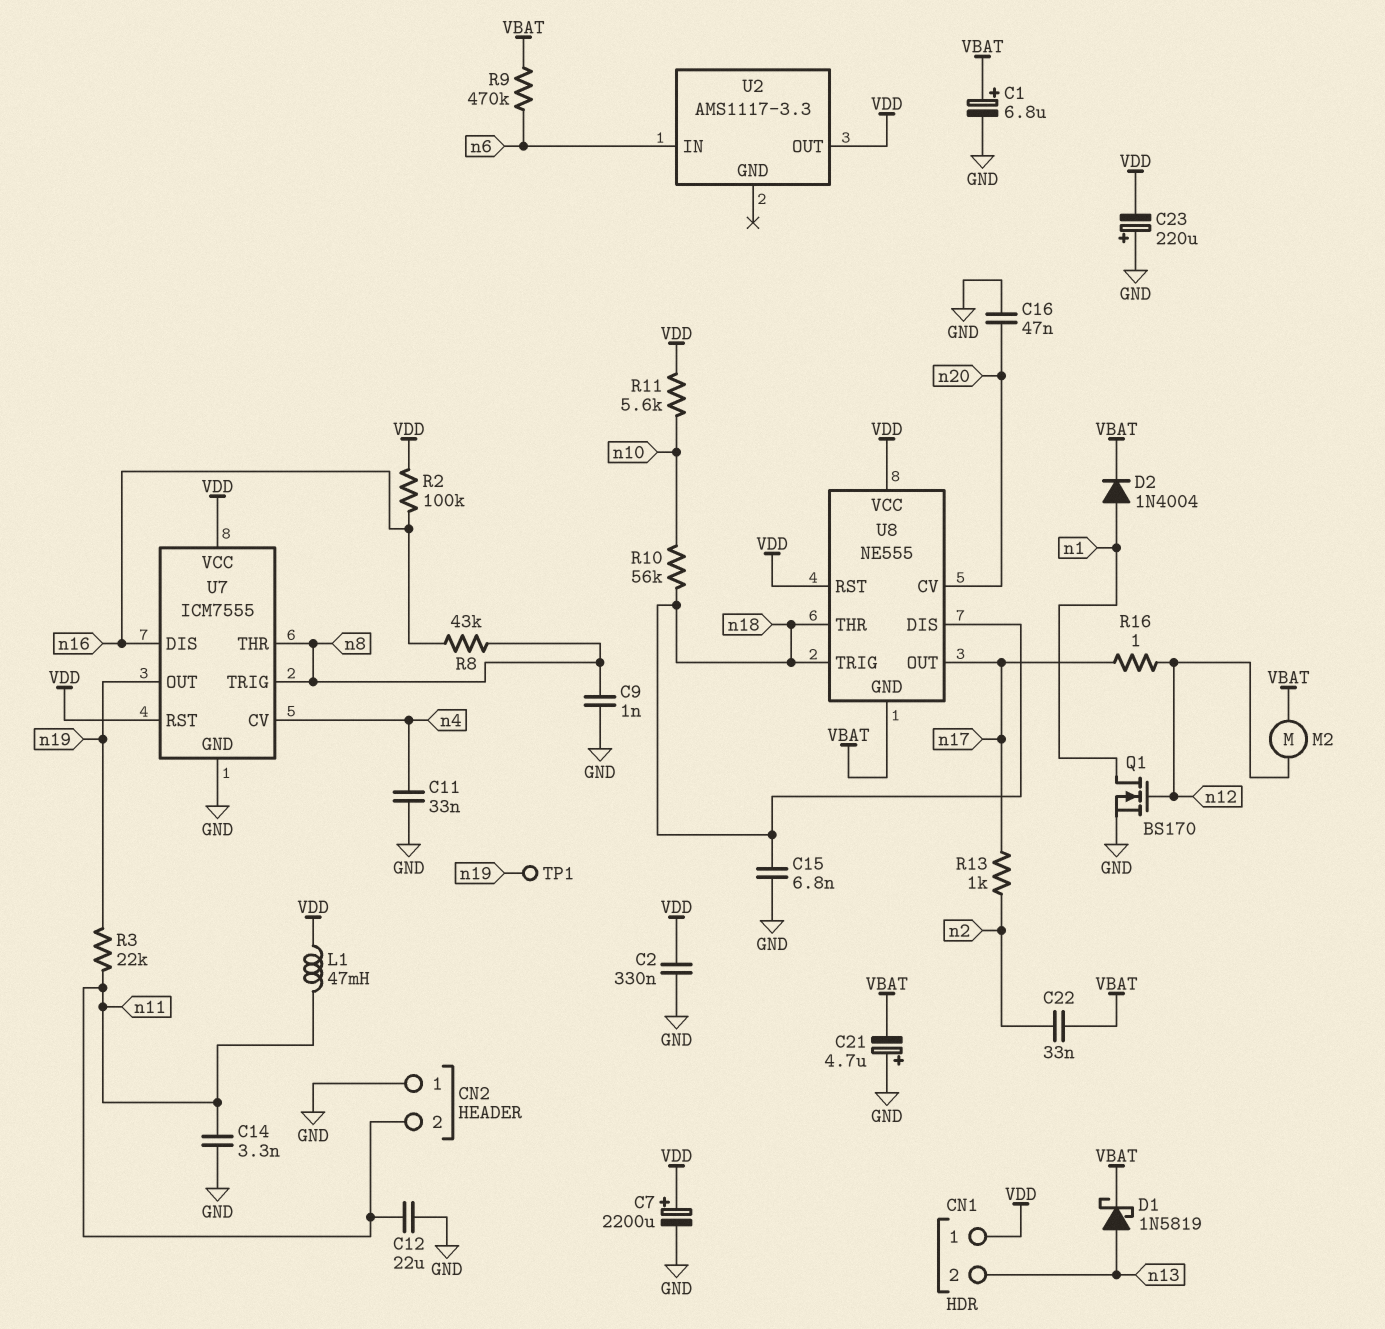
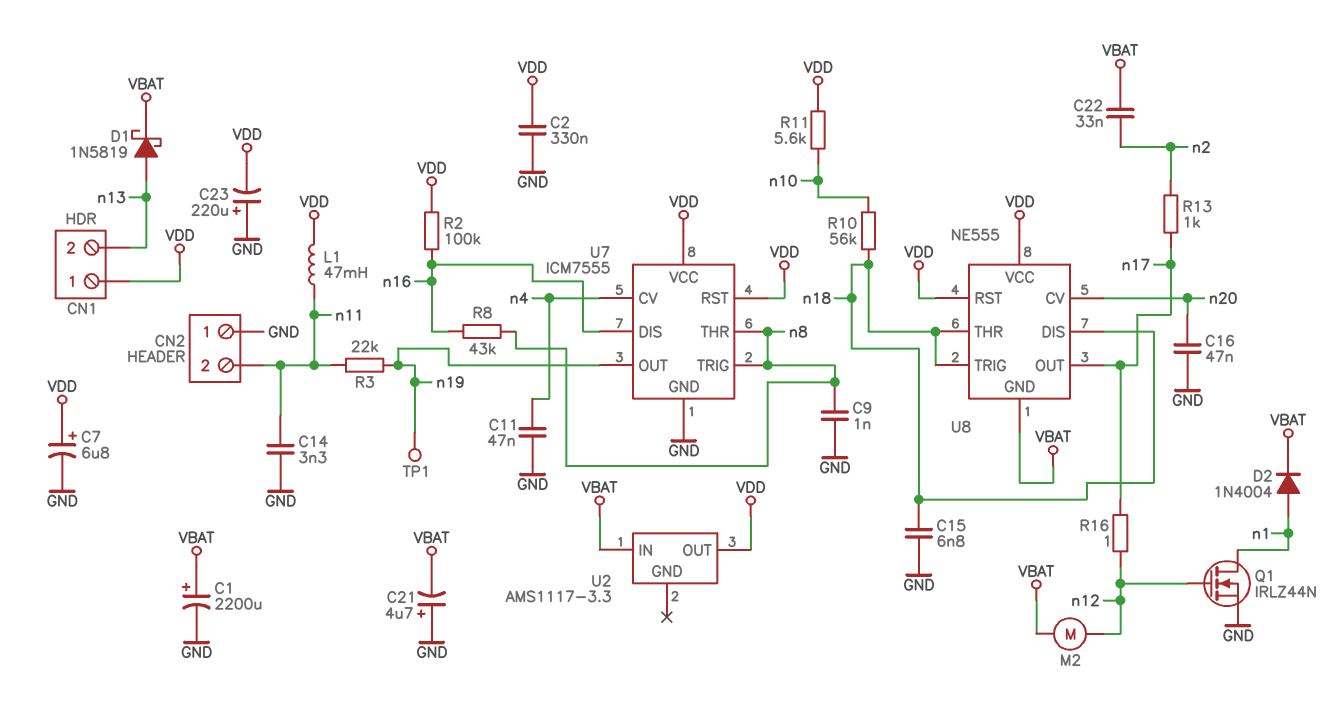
C1: 6.8uF (plus VBAT, minus GND) -> 2200uF (plus VBAT, minus GND)
C7: 2200uF (plus VDD, minus GND) -> 6.8uF (plus VDD, minus GND)
C11: 33nF (GND, n4) -> 47nF (GND, n4)
C12: 22uF (GND, n11) -> none
Q1: NMOS BS170 (G n12, D n1, S GND) -> NMOS IRLZ44N (G n12, D n1, S GND)
R9: 470k (VBAT, n6) -> none
U2 pin IN: n6 -> VBAT

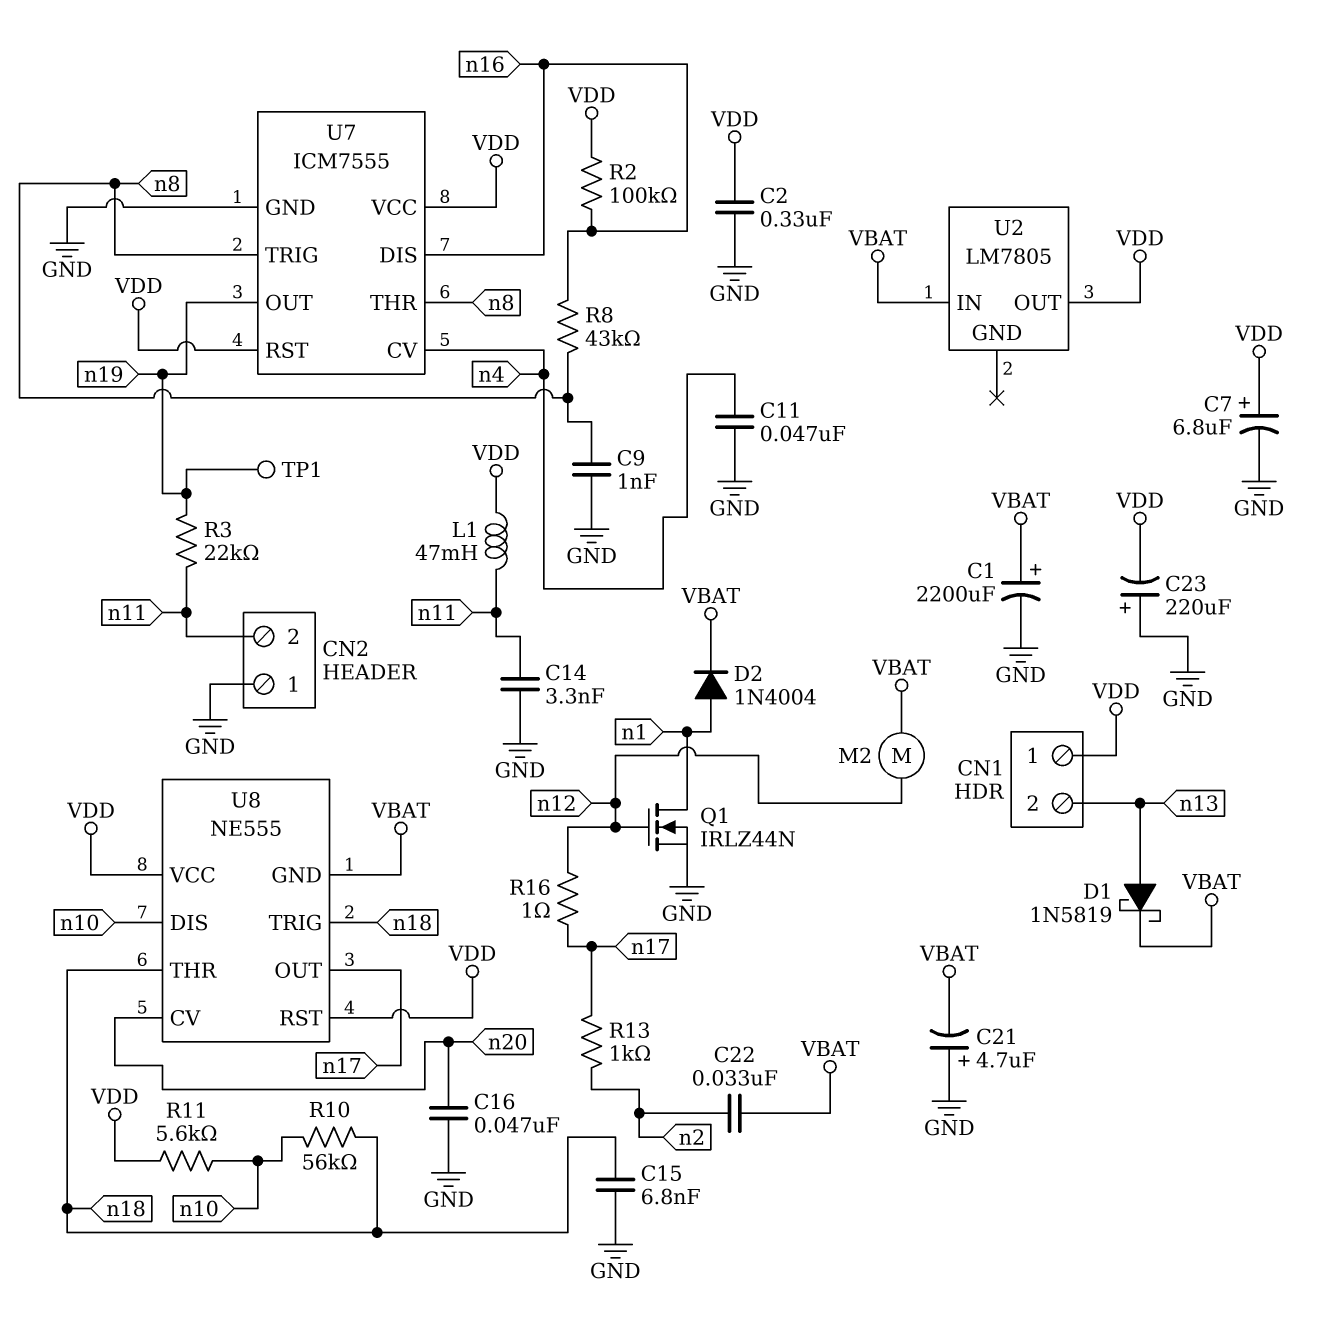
U2: AMS1117-3.3 -> LM7805
U8 pin DIS: n18 -> n10

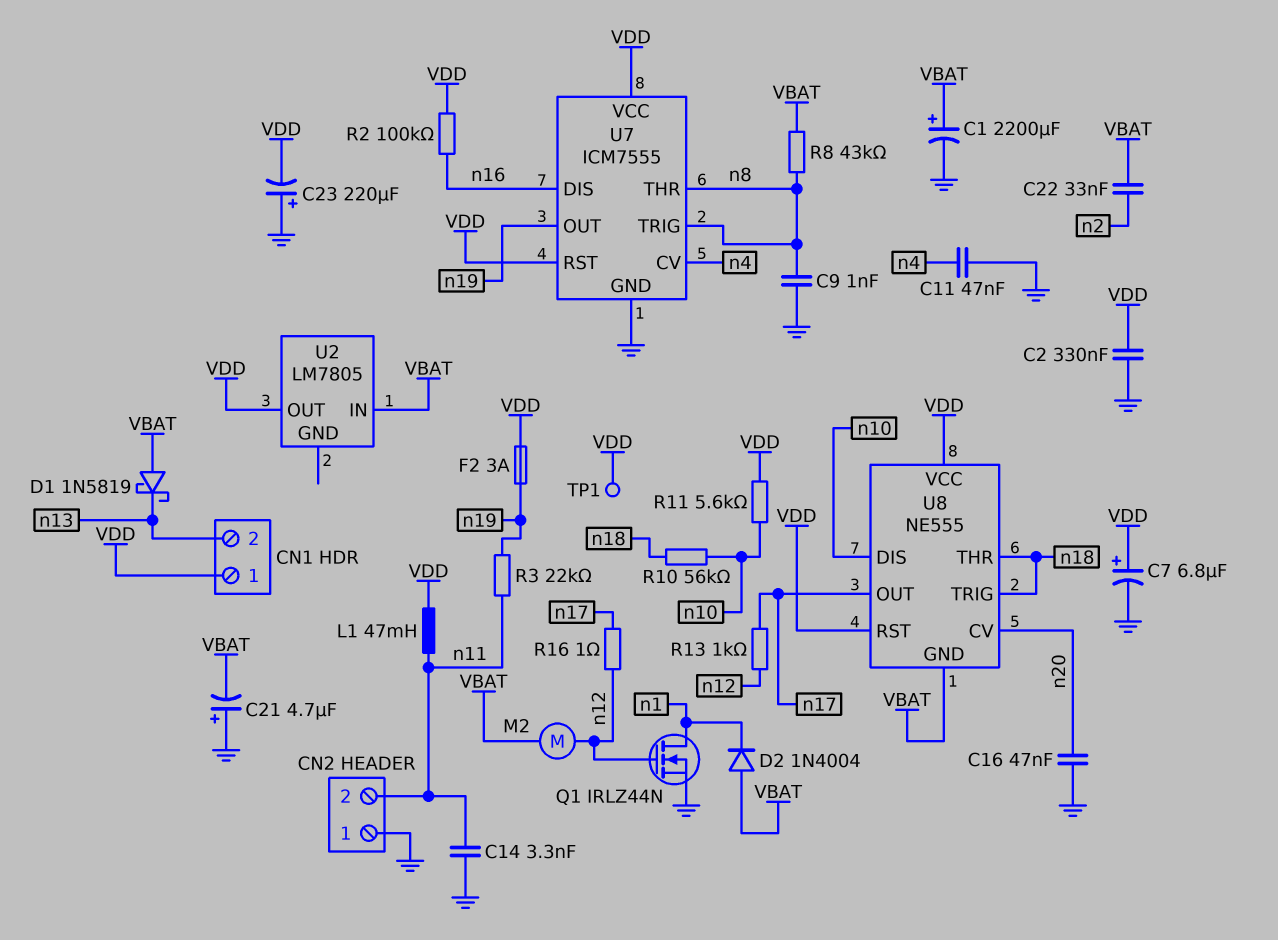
C15: 6.8nF (GND, n18) -> none
D1: schottky 1N5819 (A n13, K VBAT) -> schottky 1N5819 (A VBAT, K n13)
D2: diode 1N4004 (A n1, K VBAT) -> diode 1N4004 (A VBAT, K n1)
F2: none -> 3A (VDD, n19)
R8: 43k (n8, n16) -> 43k (VBAT, n8)
R13: 1k (n2, n17) -> 1k (n12, n17)
TP1: test point (n19) -> test point (VDD)

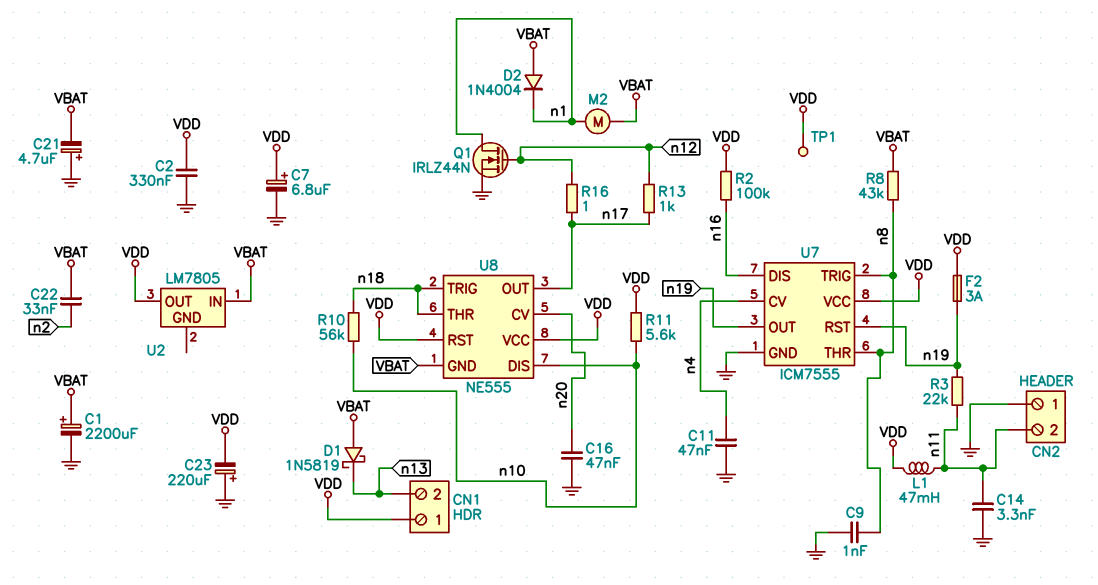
M2: motor (VBAT, n12) -> motor (VBAT, n1)
U7 pin RST: VDD -> n19

